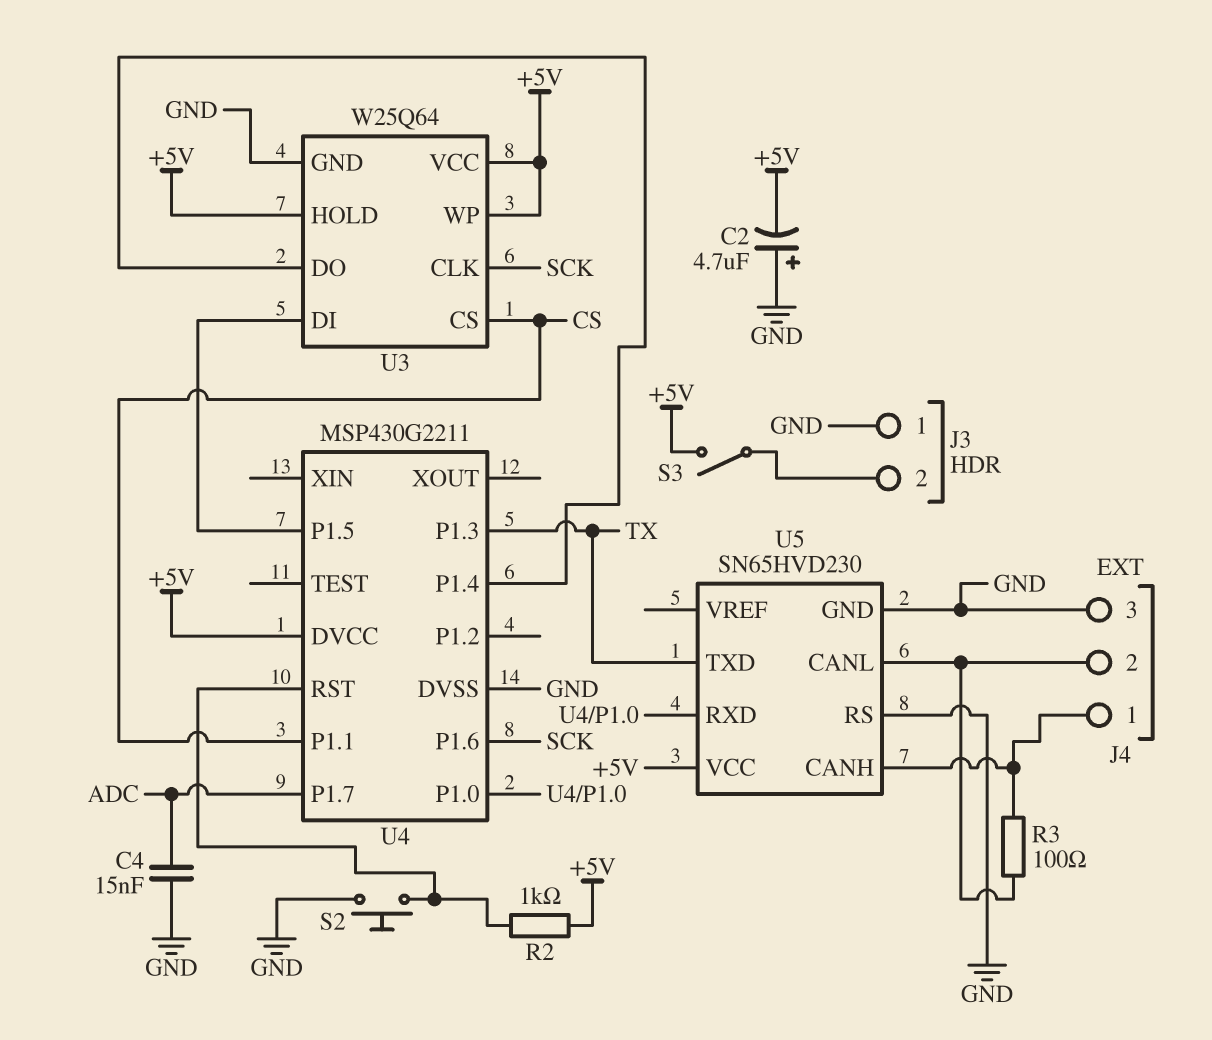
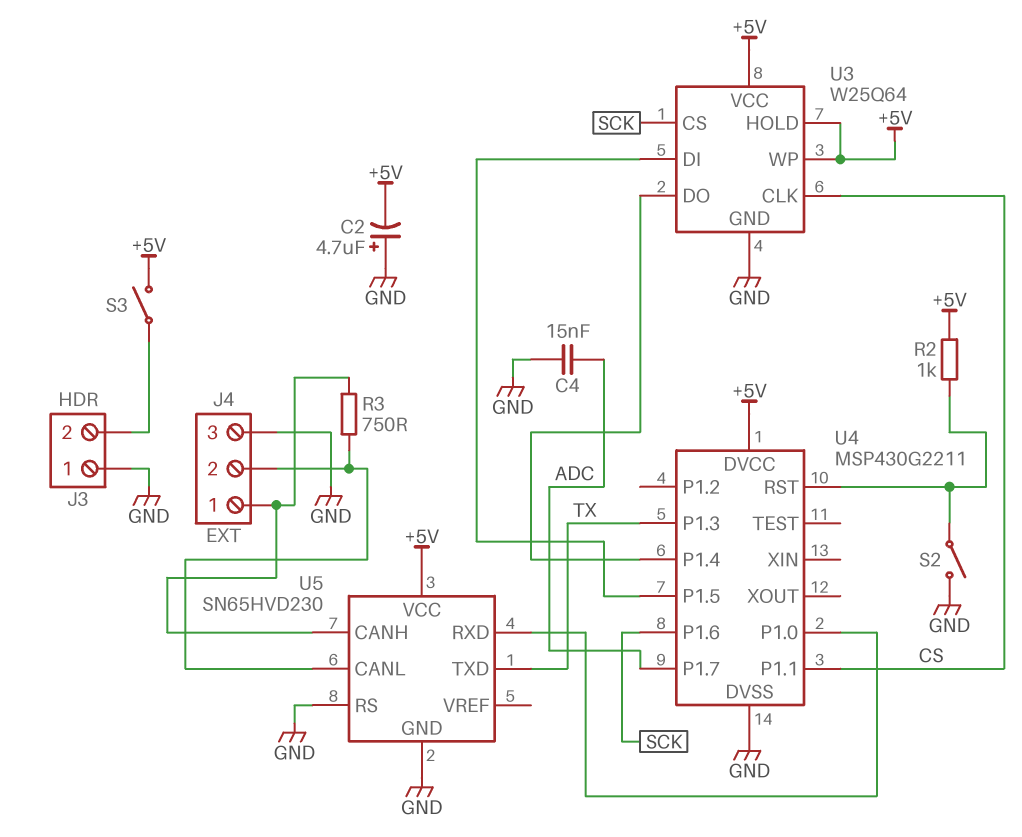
R3: 100 (J4/1, J4/2) -> 750 (J4/1, J4/2)
S2: button (GND, U4/RST) -> switch (GND, U4/RST)
U3 pin CLK: SCK -> CS
U3 pin CS: CS -> SCK

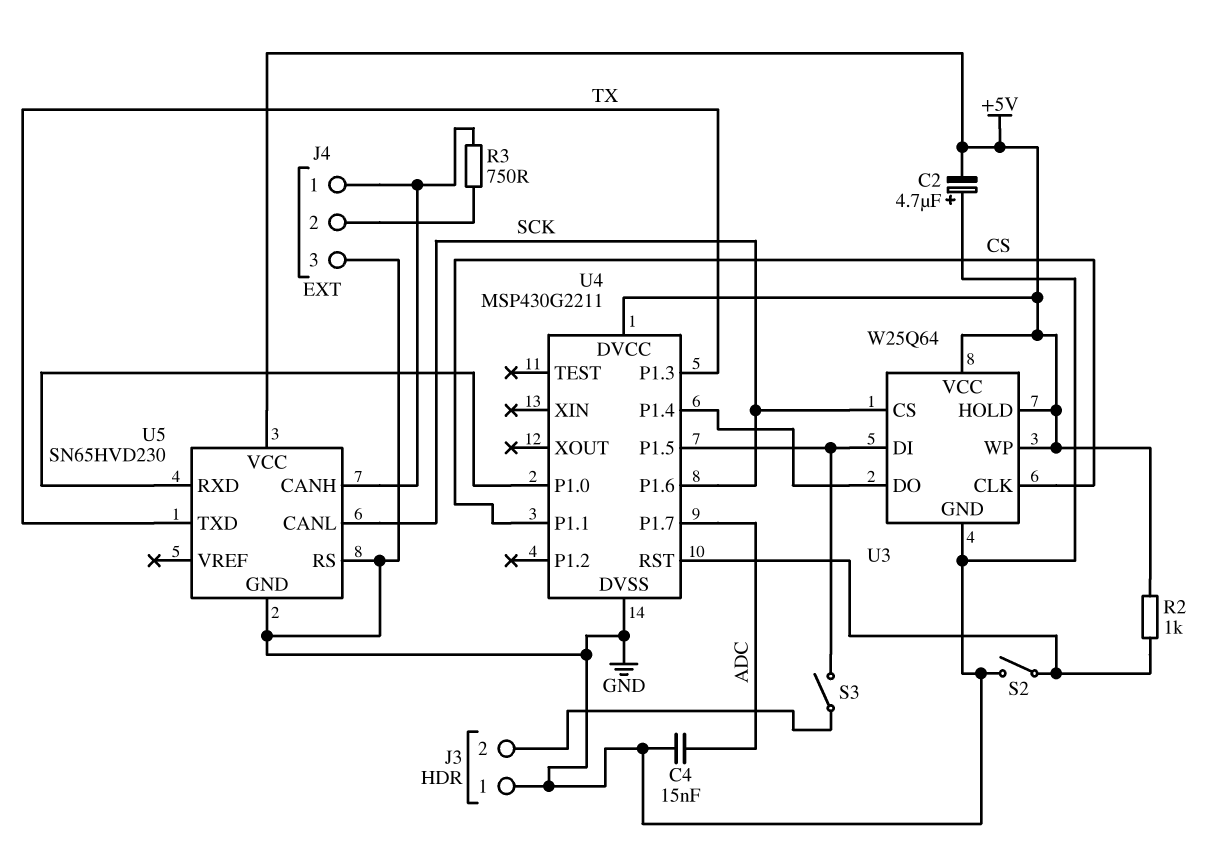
S3: switch (+5V, J3/2) -> switch (J3/2, U3/DI)
U5 pin CANL: J4/2 -> SCK

